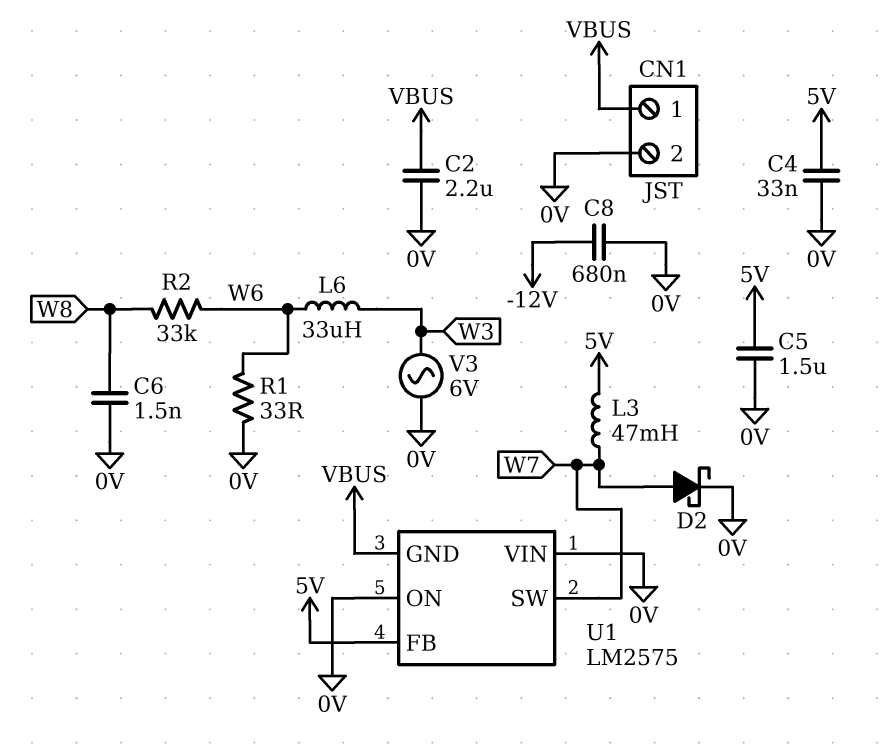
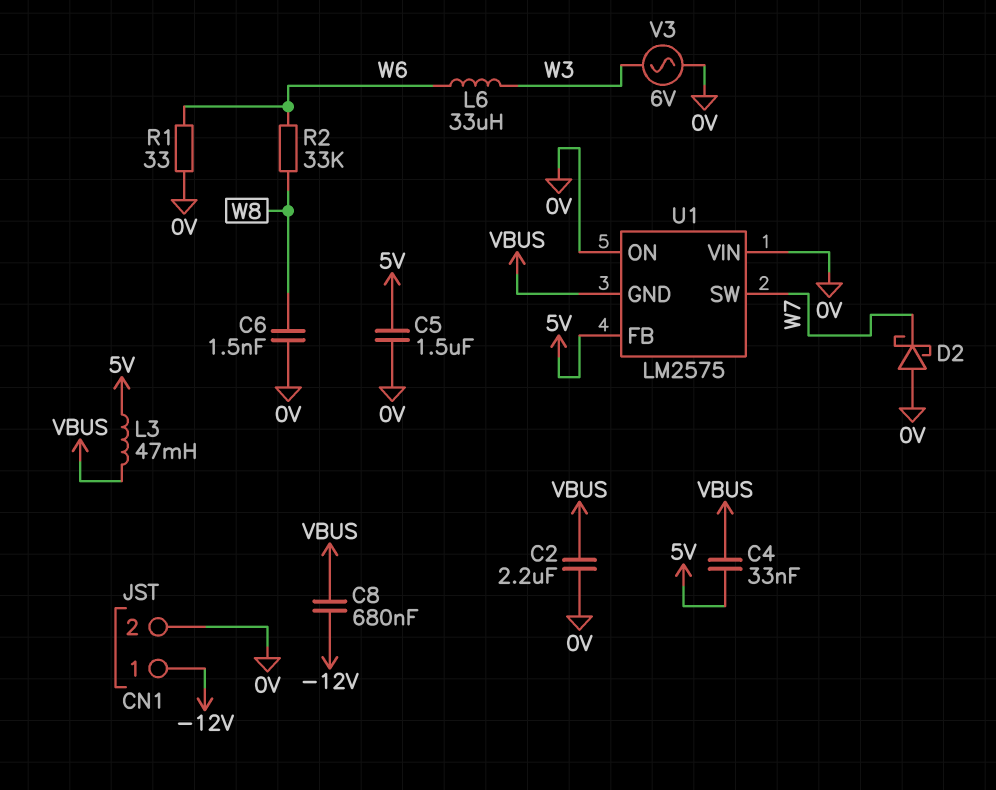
C4: 33nF (0V, 5V) -> 33nF (5V, VBUS)
C8: 680nF (-12V, 0V) -> 680nF (-12V, VBUS)
CN1 pin 1: VBUS -> -12V
D2: schottky (A W7, K 0V) -> schottky (A 0V, K W7)
L3: 47mH (5V, W7) -> 47mH (5V, VBUS)

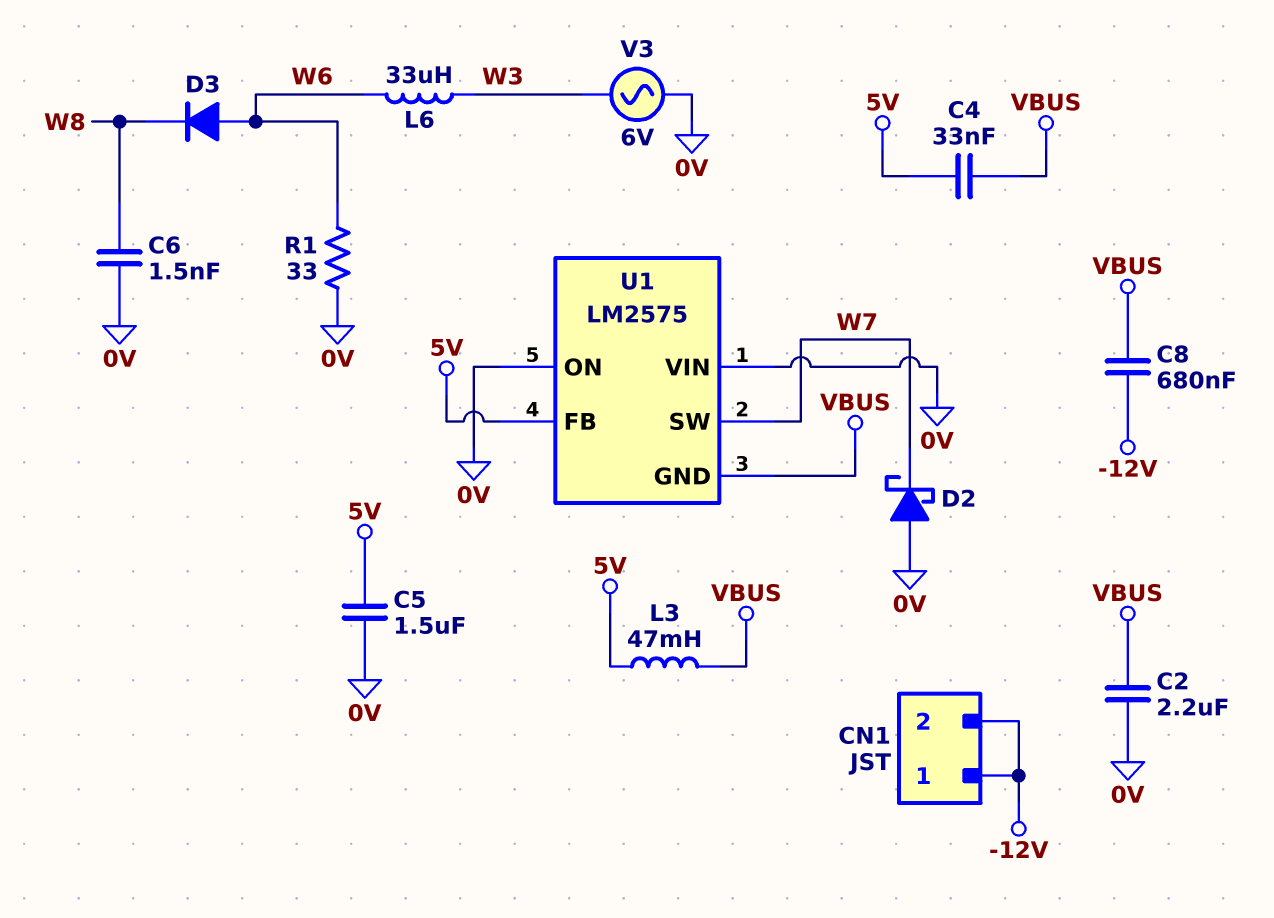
CN1 pin 2: 0V -> -12V
D3: none -> diode (A W6, K W8)
R2: 33k (W6, W8) -> none

